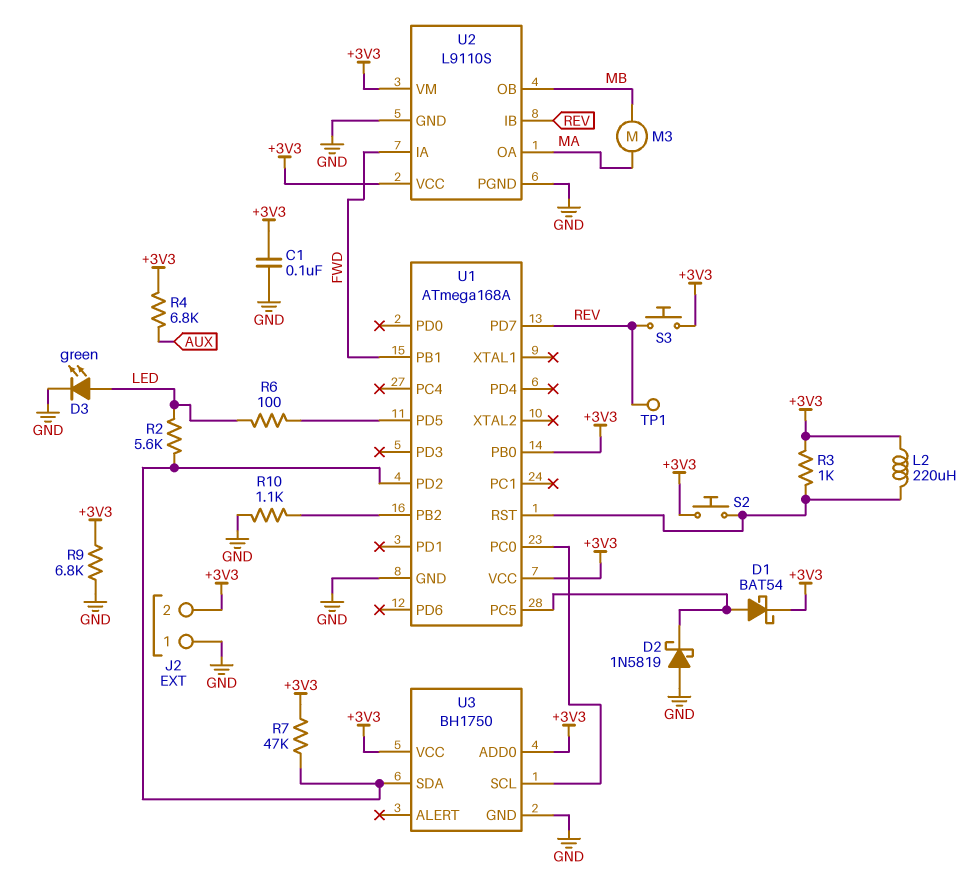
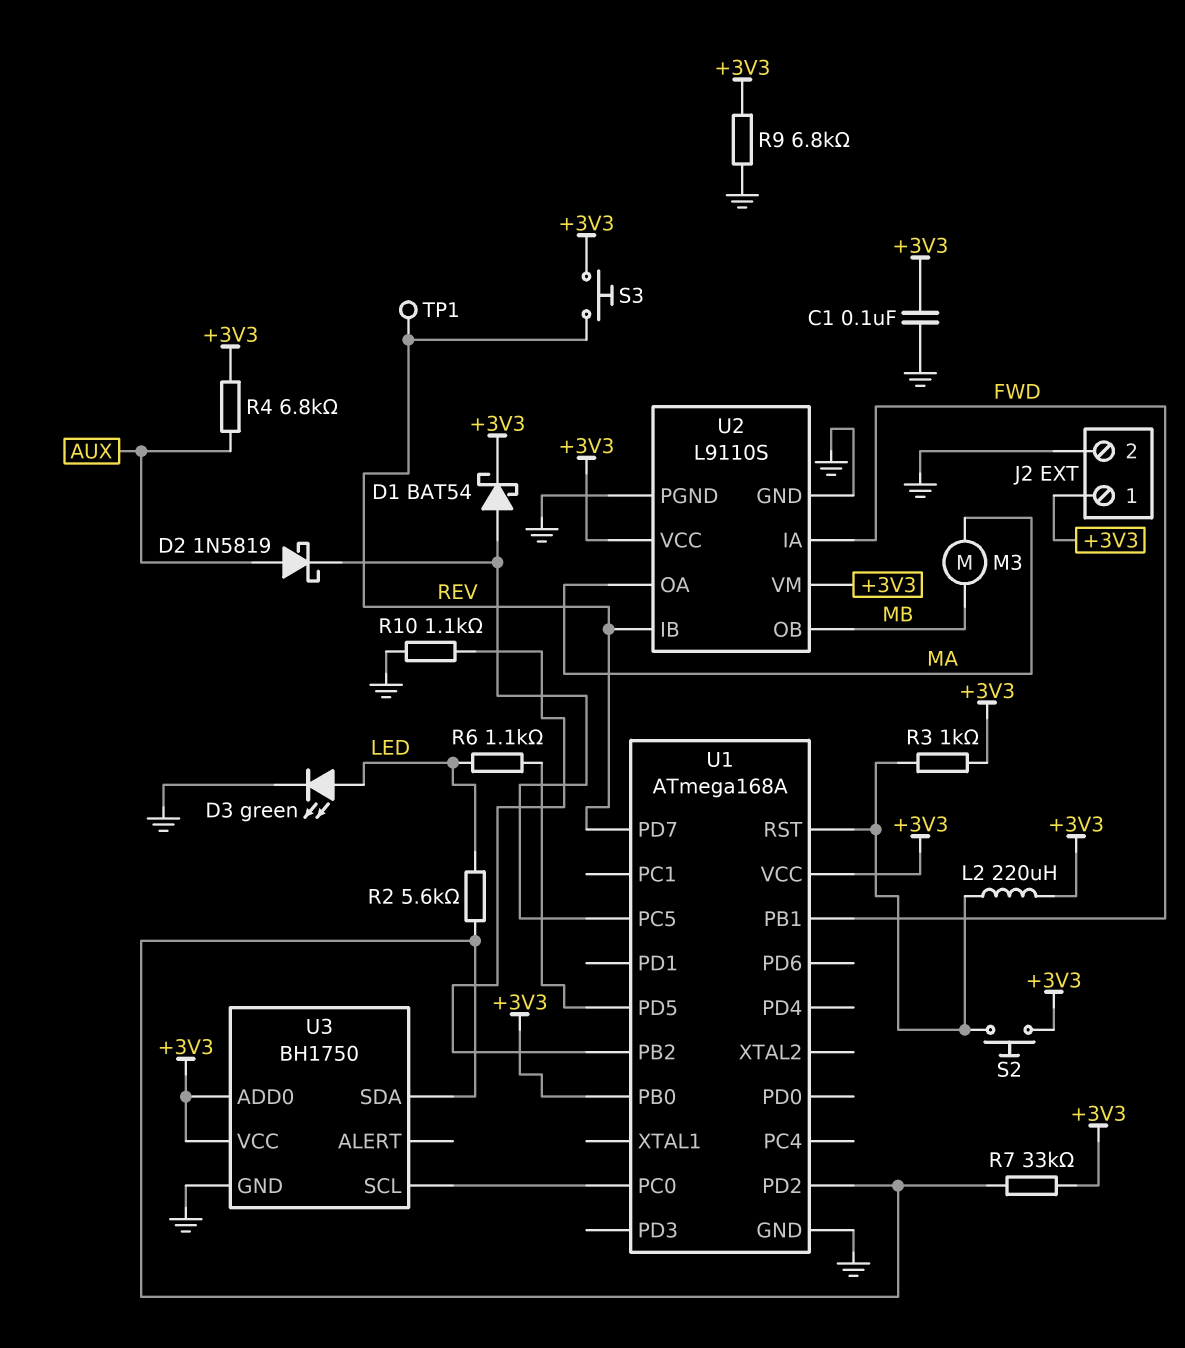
D2: schottky 1N5819 (A GND, K U1/PC5) -> schottky 1N5819 (A AUX, K U1/PC5)
J2 pin 1: GND -> +3V3
J2 pin 2: +3V3 -> GND
R6: 100 (LED, U1/PD5) -> 1.1k (LED, U1/PD5)
R7: 47k (+3V3, U1/PD2) -> 33k (+3V3, U1/PD2)

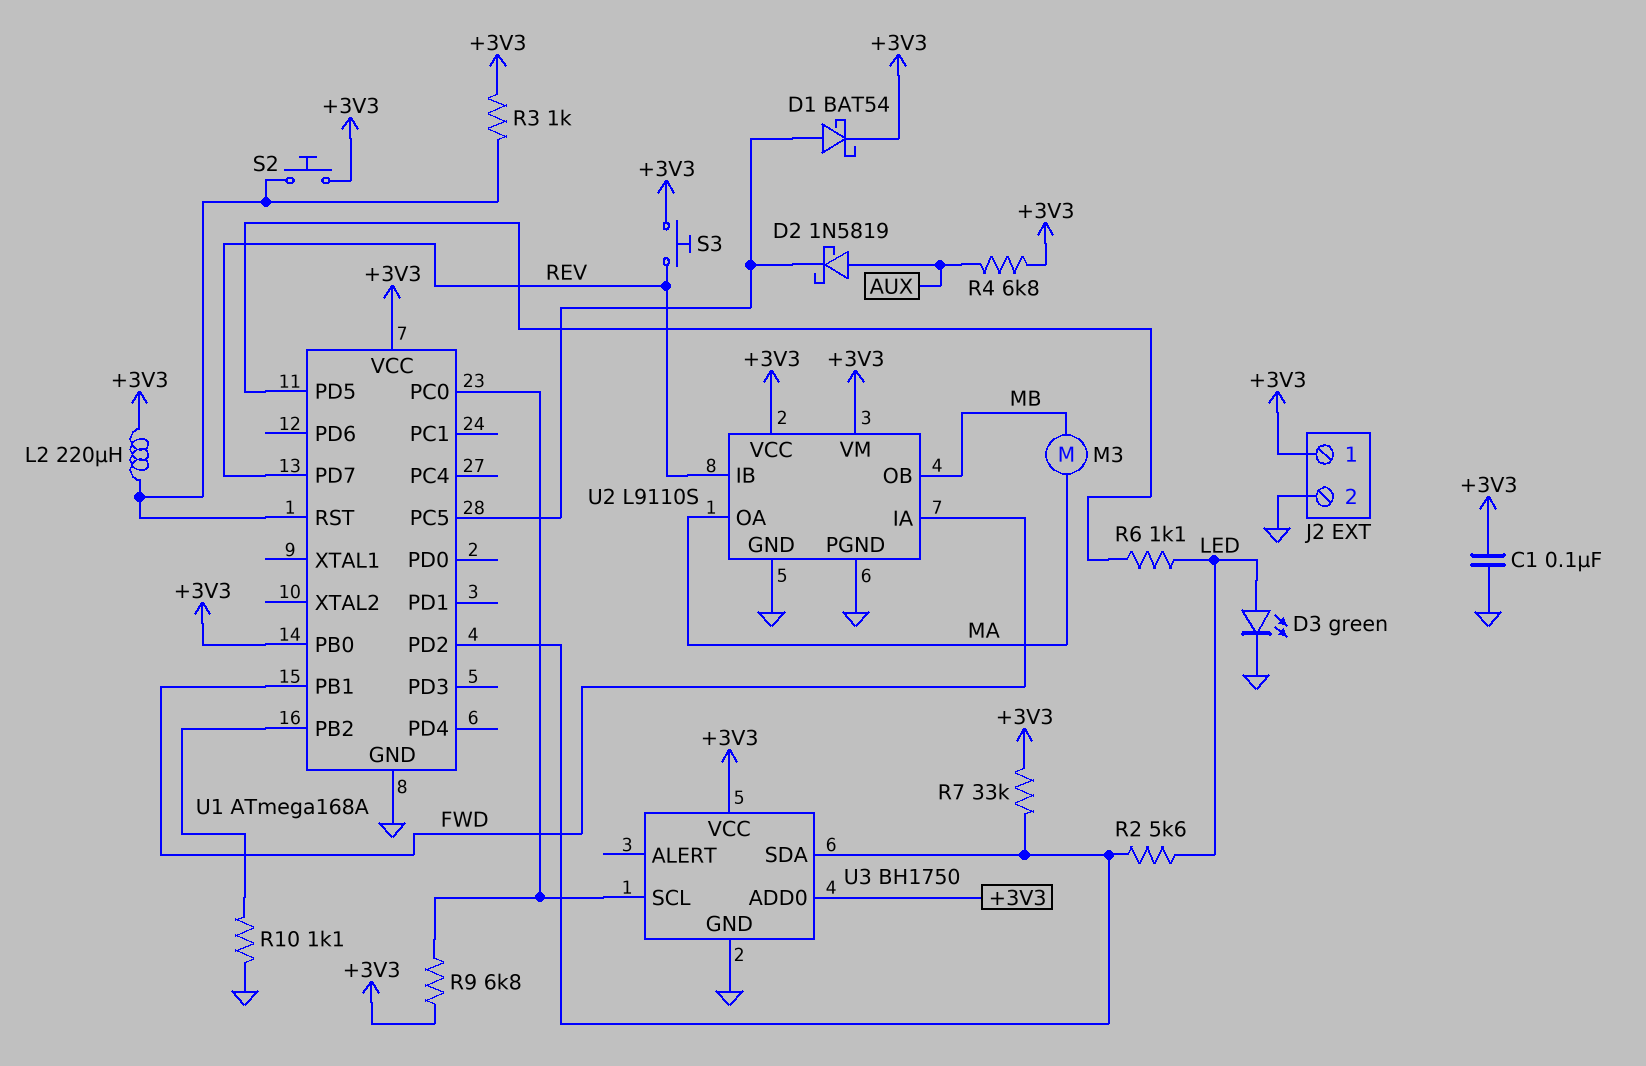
R9: 6.8k (+3V3, GND) -> 6.8k (+3V3, U1/PC0)
TP1: test point (REV) -> none

